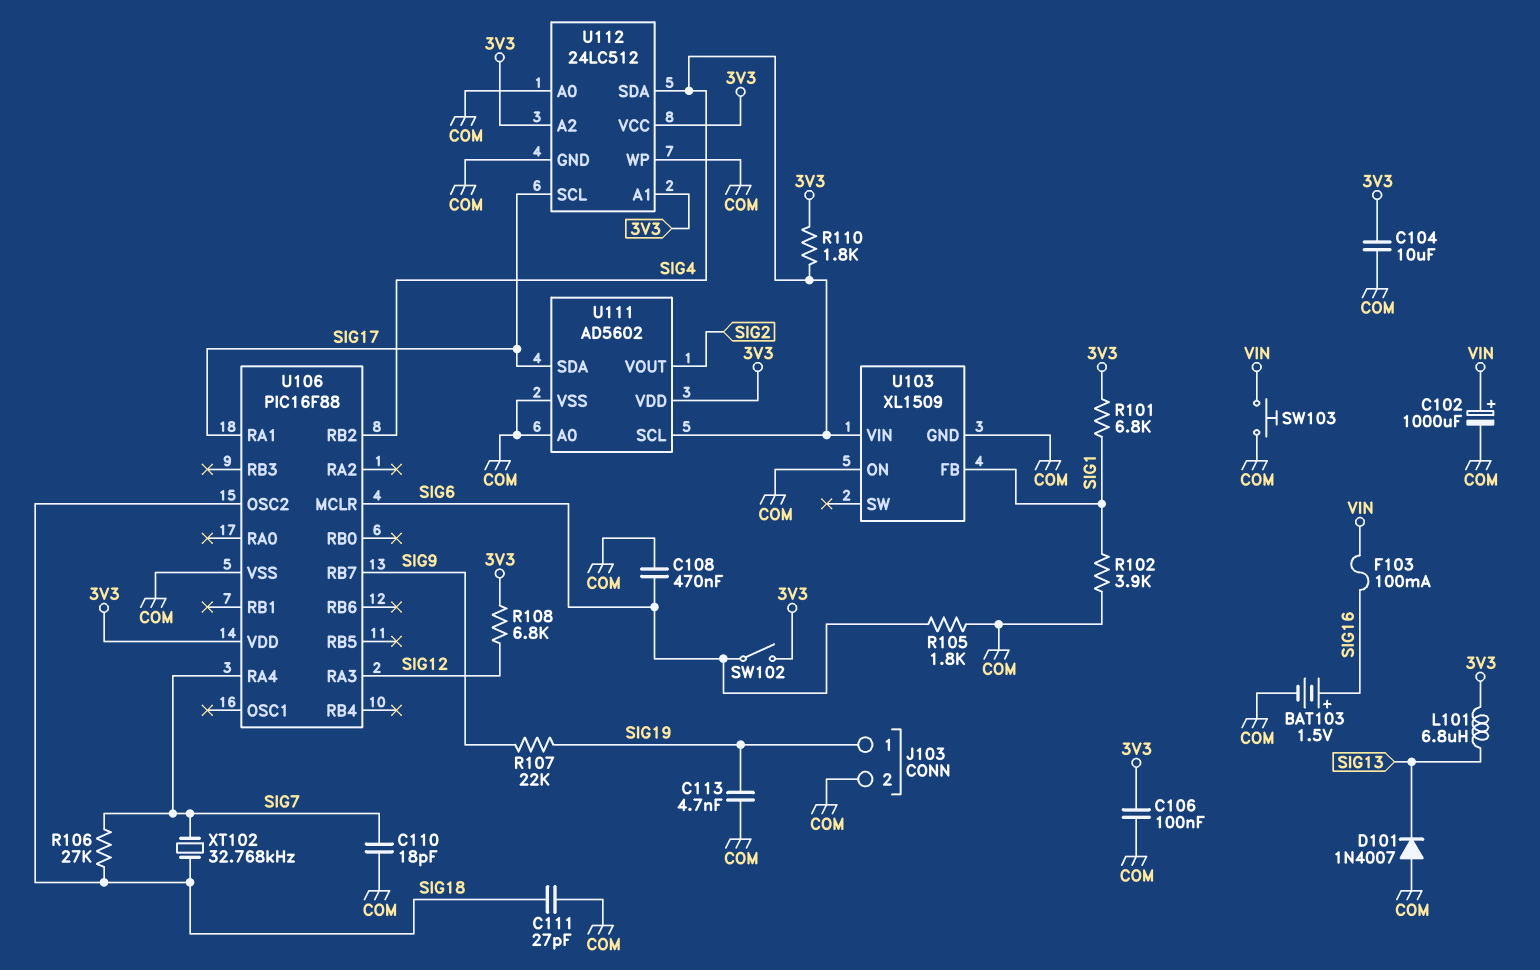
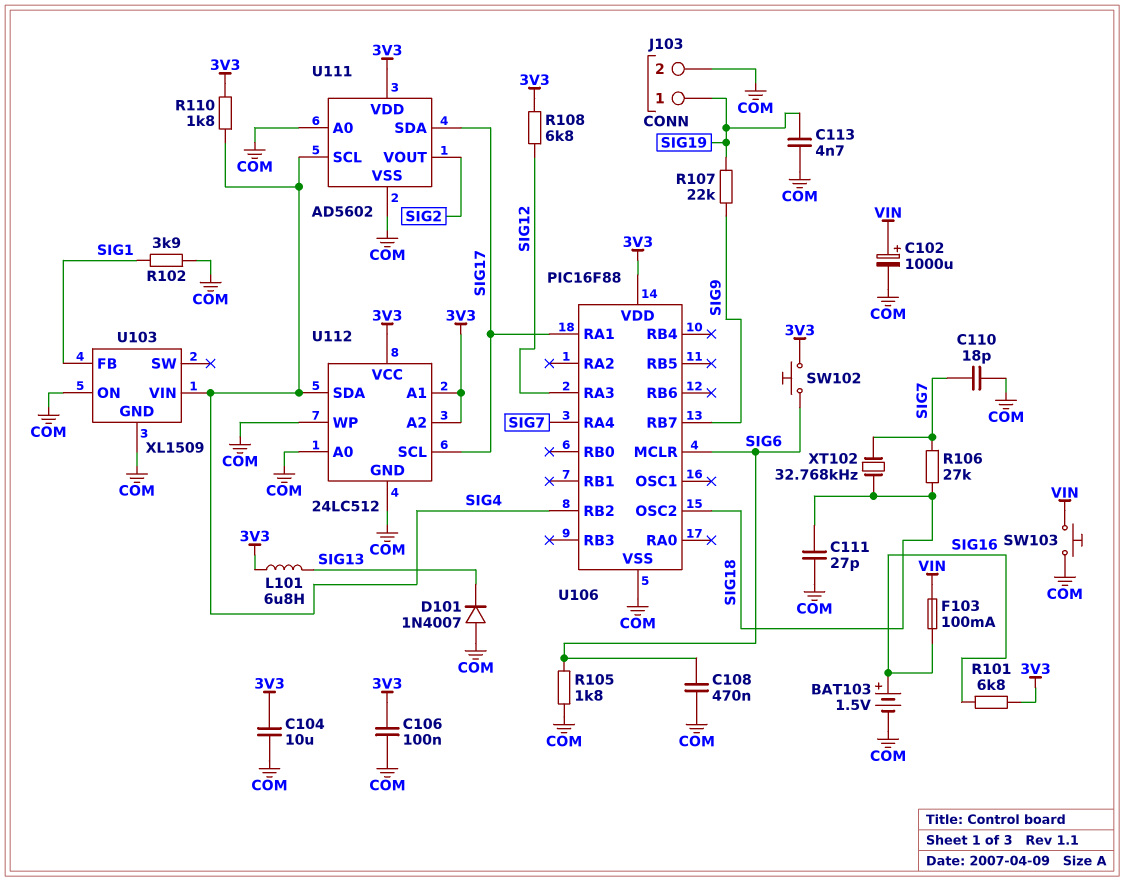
R101: 6.8k (3V3, SIG1) -> 6.8k (3V3, SIG16)
SW102: switch (3V3, SIG6) -> button (3V3, SIG6)

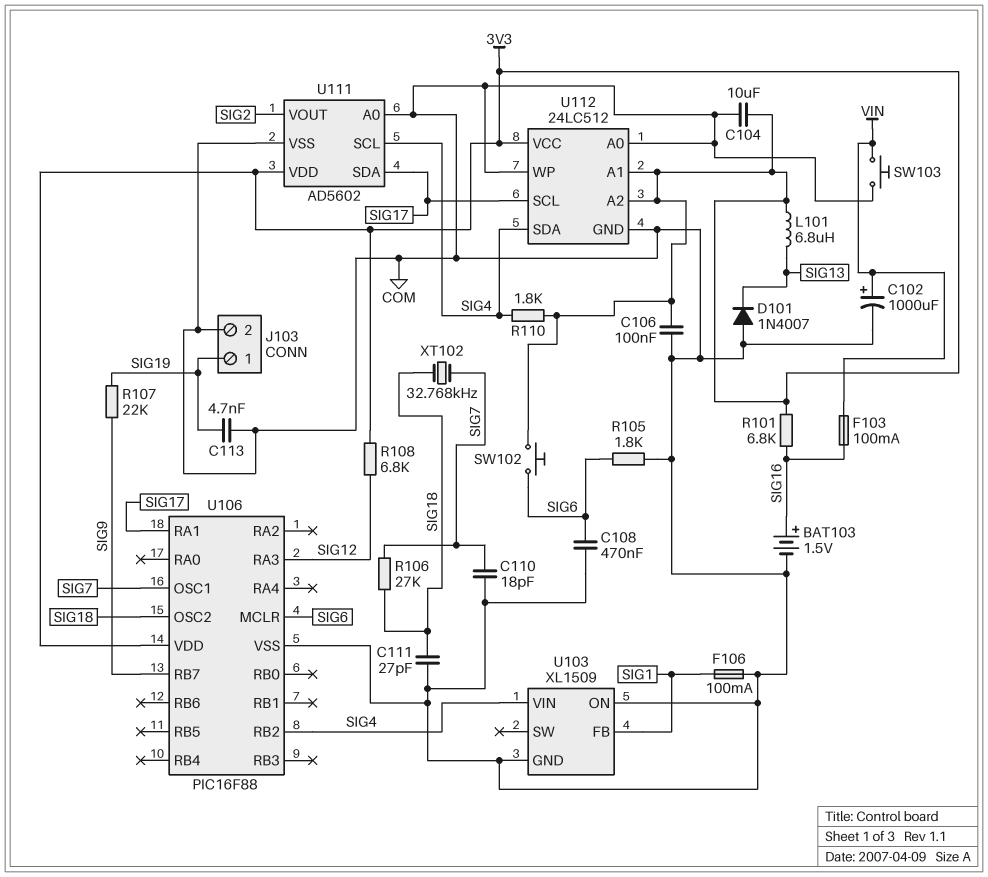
F106: none -> 100mA (COM, SIG1)
R102: 3.9k (COM, SIG1) -> none
U106 pin OSC1: none -> SIG7
U106 pin RA4: SIG7 -> none

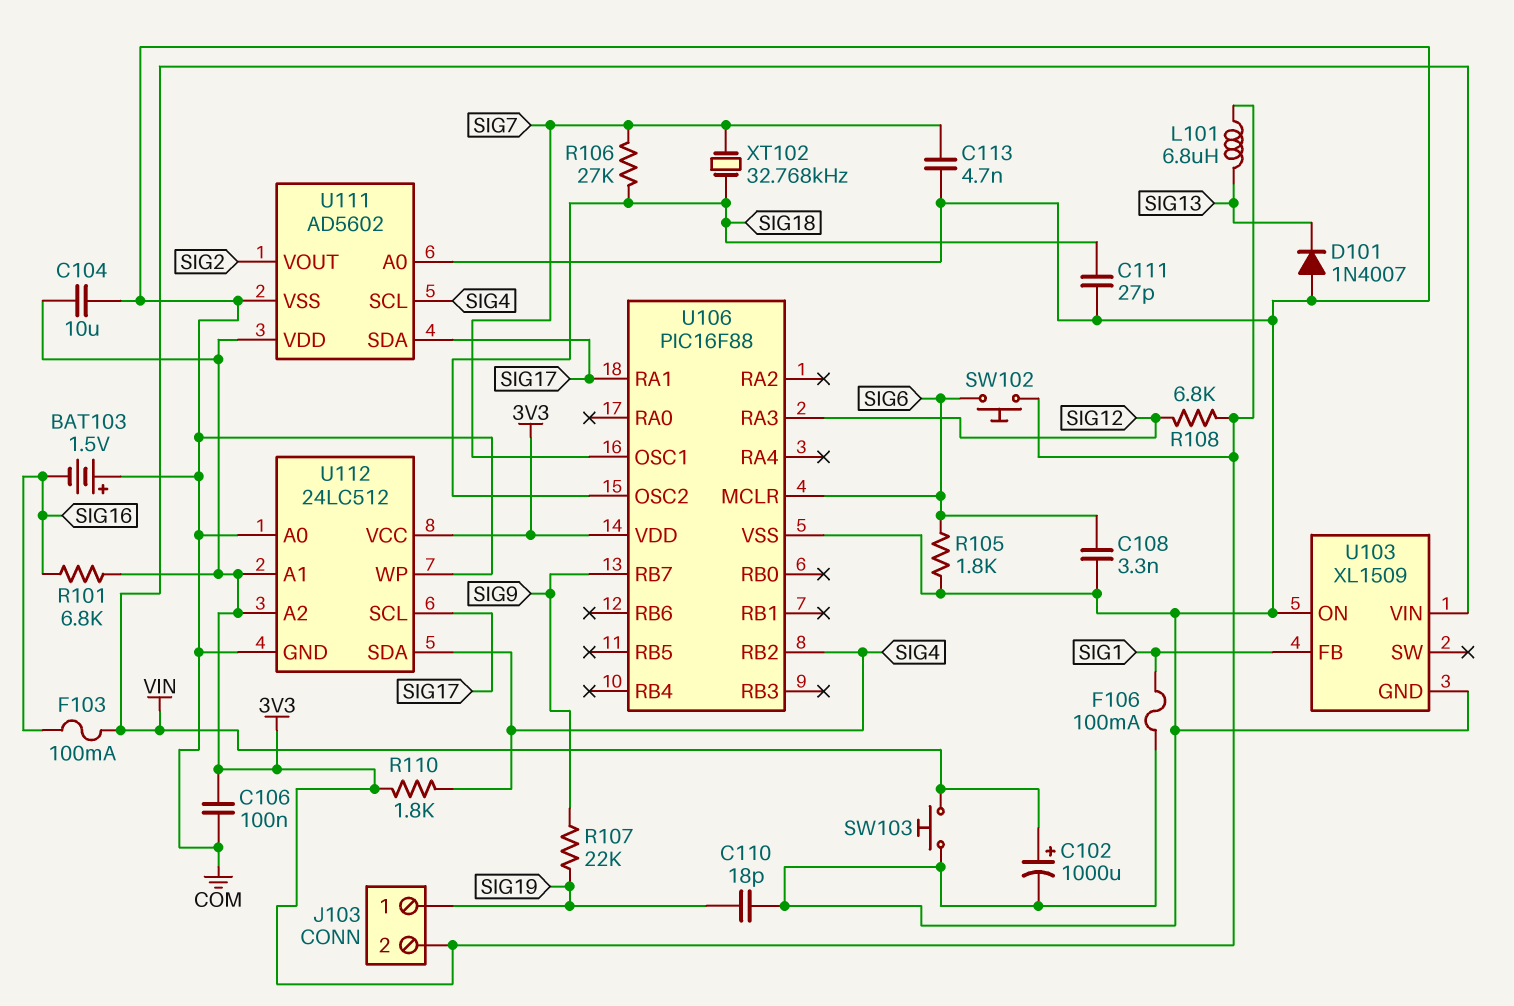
BAT103: 1.5V (plus SIG16, minus COM) -> 1.5V (plus COM, minus SIG16)
C108: 470nF (COM, SIG6) -> 3.3nF (COM, SIG6)
C110: 18pF (COM, SIG7) -> 18pF (COM, SIG19)
C113: 4.7nF (COM, SIG19) -> 4.7nF (COM, SIG7)
J103 pin 2: COM -> 3V3
U103 pin VIN: SIG4 -> VIN

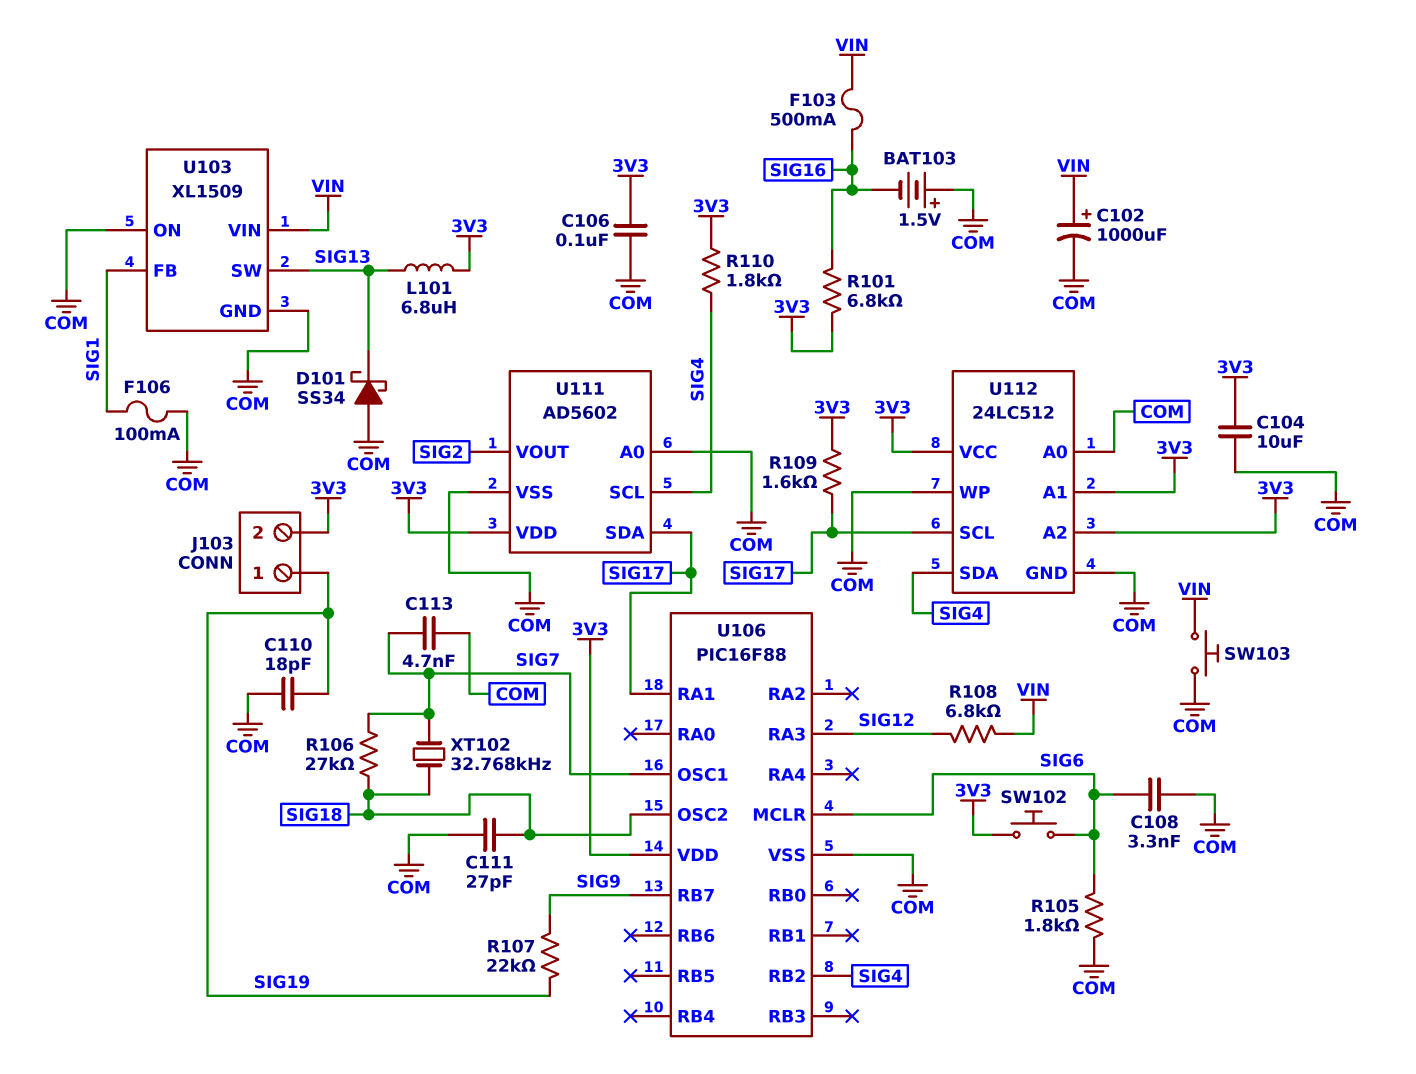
D101: diode 1N4007 (A COM, K SIG13) -> schottky SS34 (A COM, K SIG13)
F103: 100mA (SIG16, VIN) -> 500mA (SIG16, VIN)
R108: 6.8k (3V3, SIG12) -> 6.8k (SIG12, VIN)
R109: none -> 1.6k (3V3, SIG17)
U103 pin SW: none -> SIG13

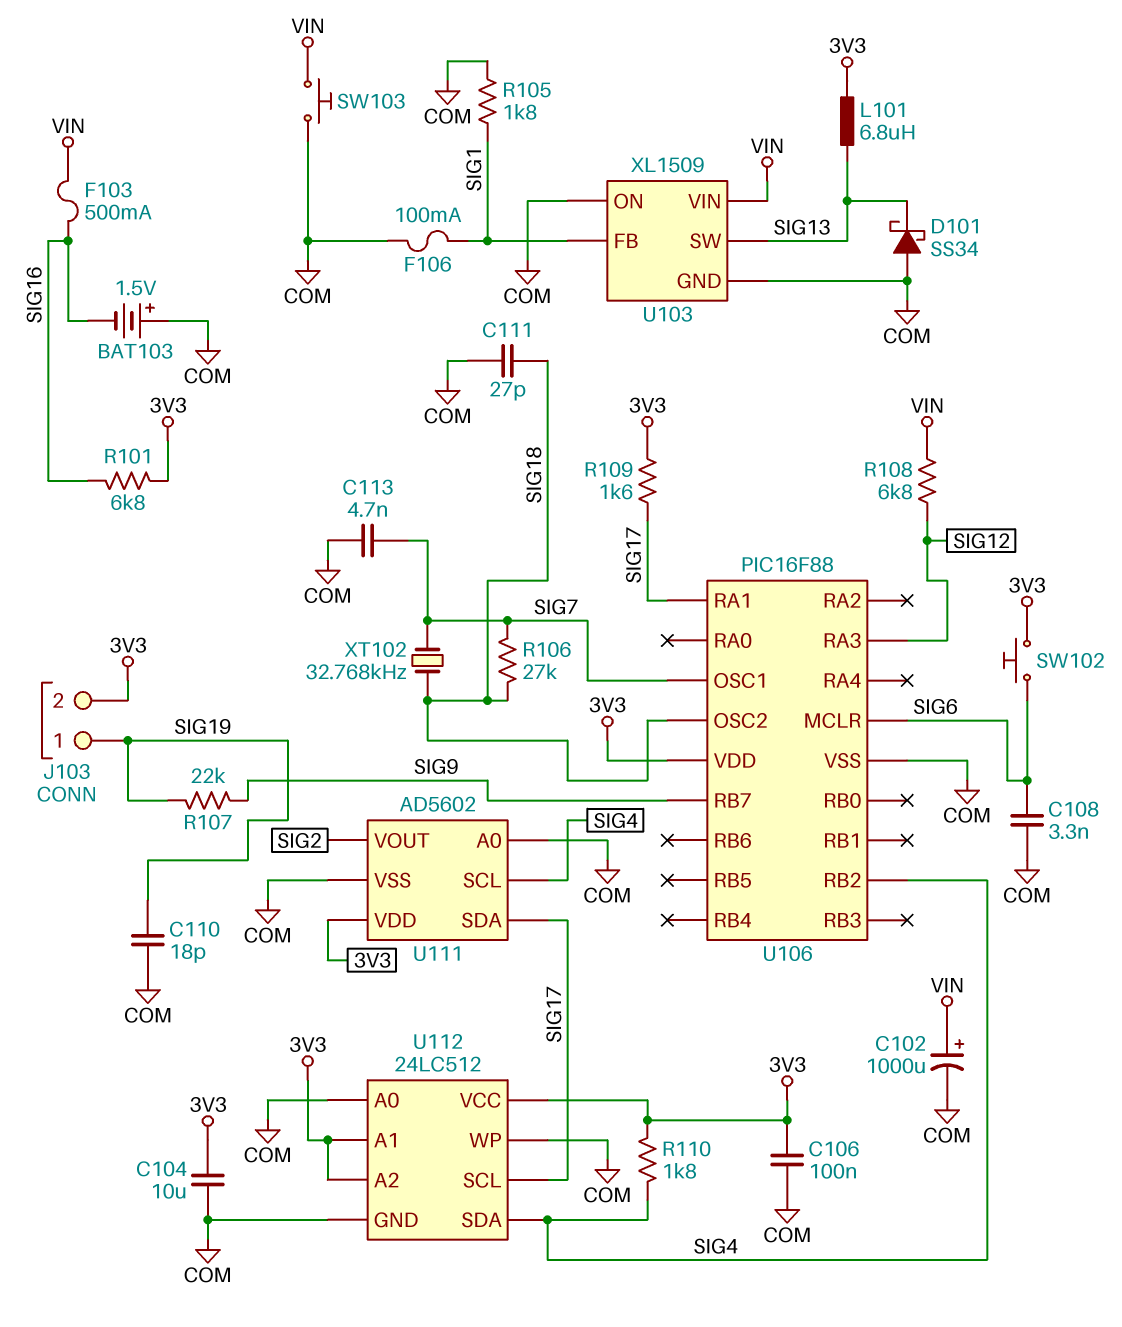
R105: 1.8k (COM, SIG6) -> 1.8k (COM, SIG1)

